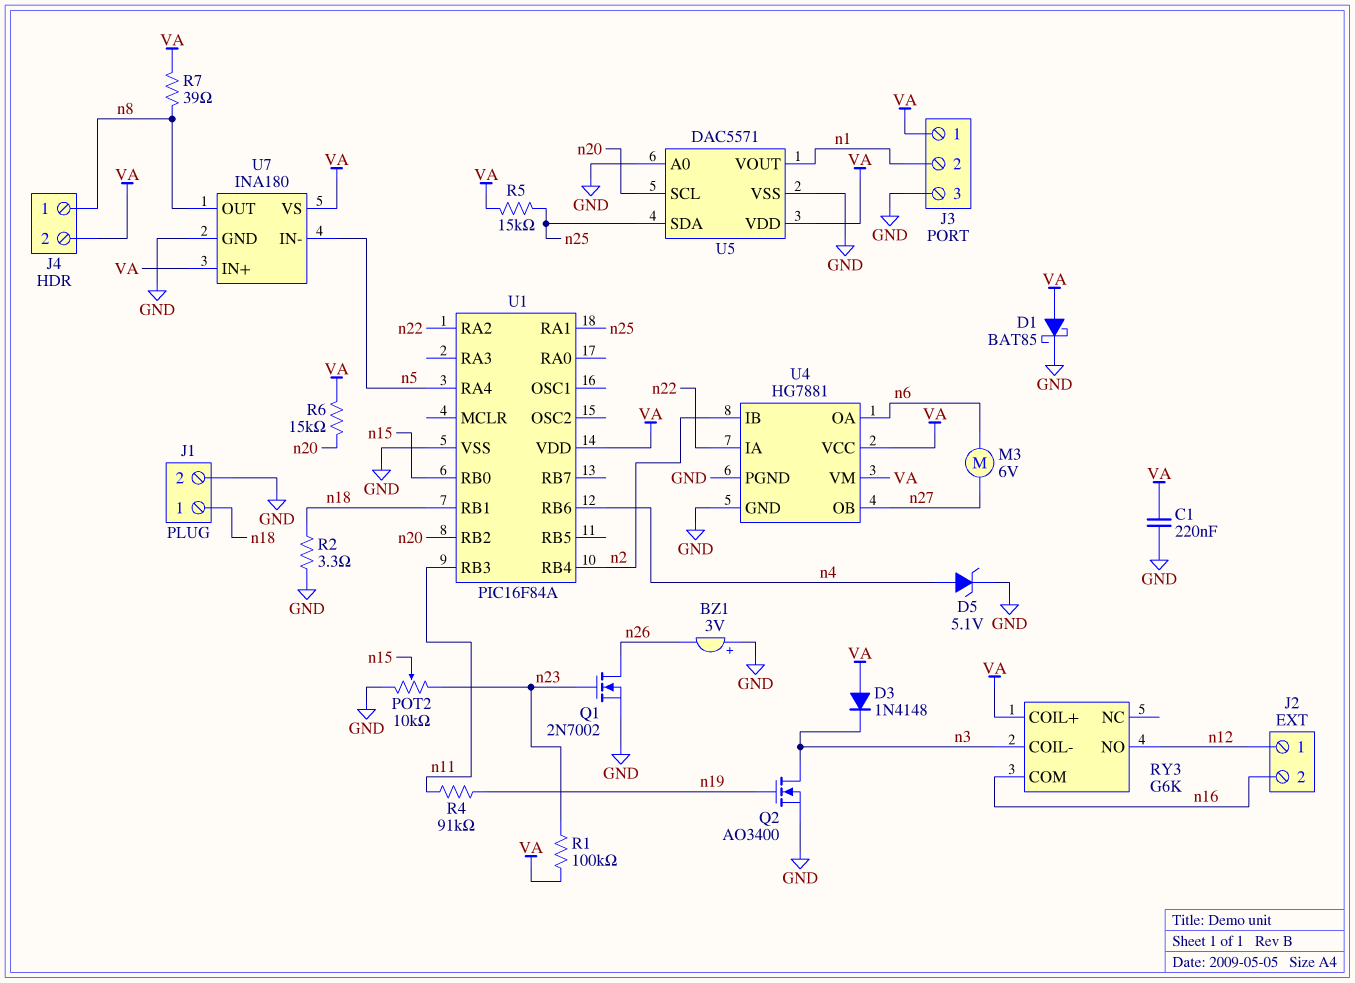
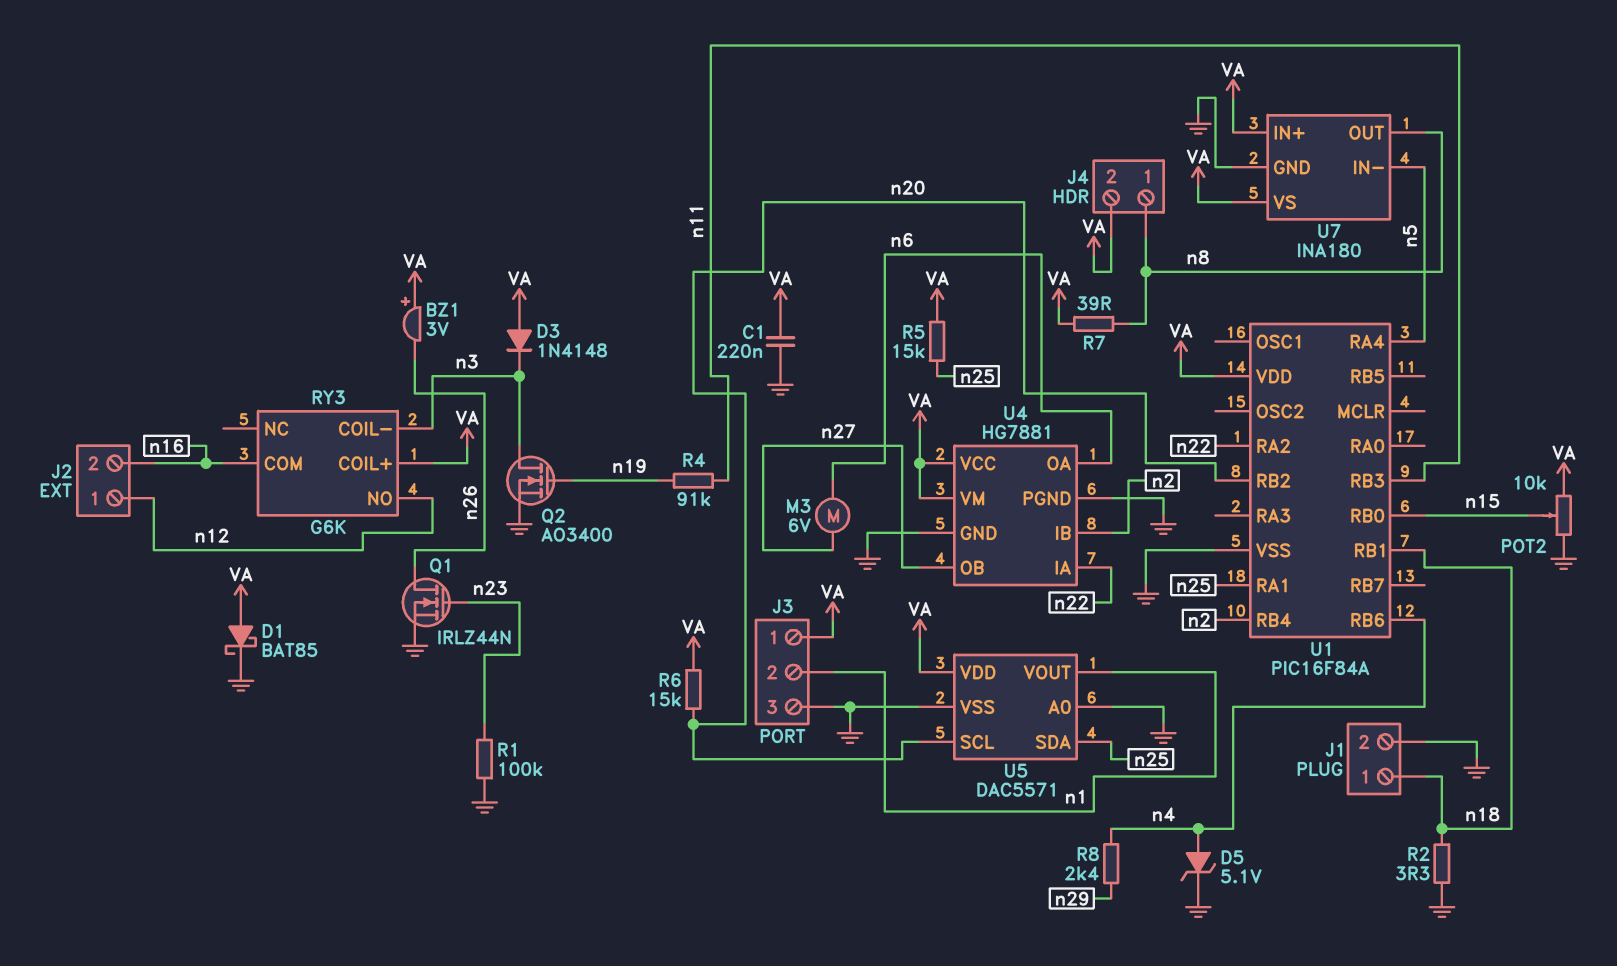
BZ1: buzzer 3V (plus GND, minus n26) -> buzzer 3V (plus VA, minus n26)
POT2: 10k (GND, n23, wiper n15) -> 10k (GND, VA, wiper n15)
Q1: NMOS 2N7002 (G n23, D n26, S GND) -> NMOS IRLZ44N (G n23, D n26, S GND)
R1: 100k (VA, n23) -> 100k (GND, n23)
R8: none -> 2.4k (n4, n29)

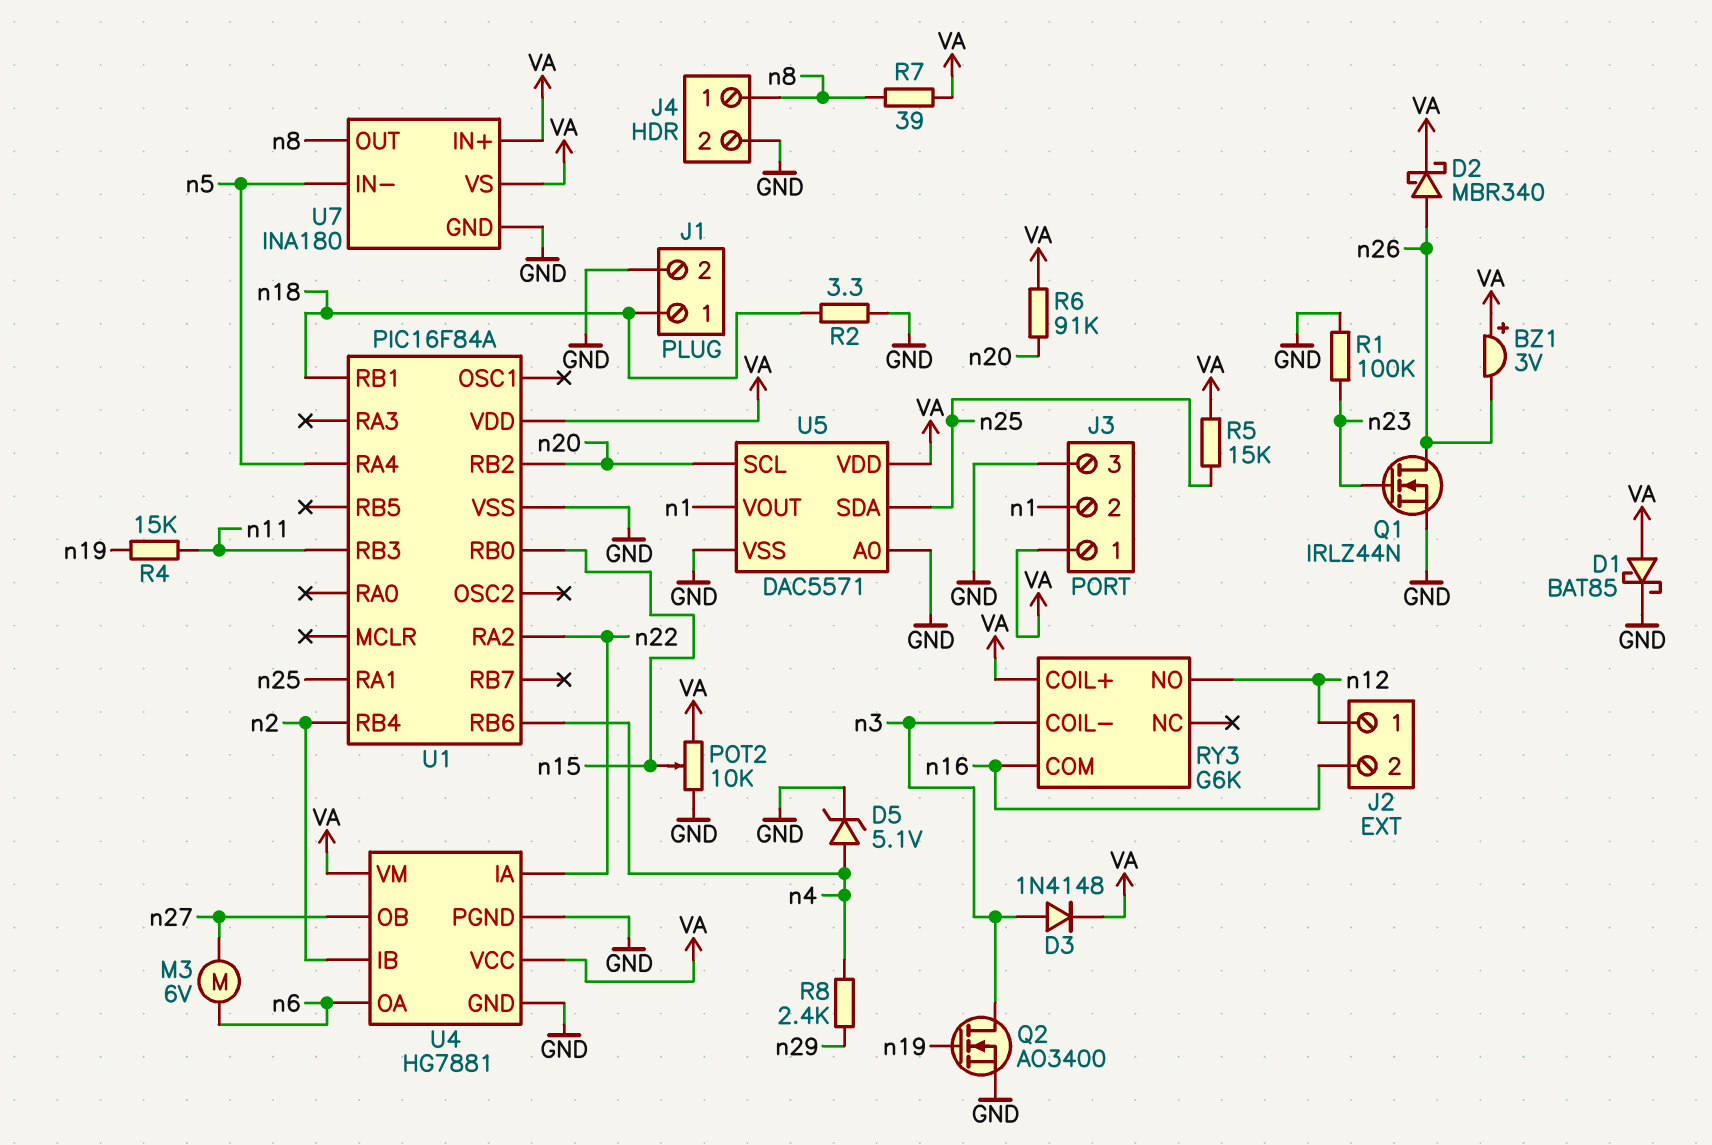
C1: 220nF (GND, VA) -> none
D2: none -> schottky MBR340 (A n26, K VA)
D3: diode 1N4148 (A VA, K n3) -> diode 1N4148 (A n3, K VA)
J4 pin 2: VA -> GND
R4: 91k (n11, n19) -> 15k (n11, n19)
R6: 15k (VA, n20) -> 91k (VA, n20)

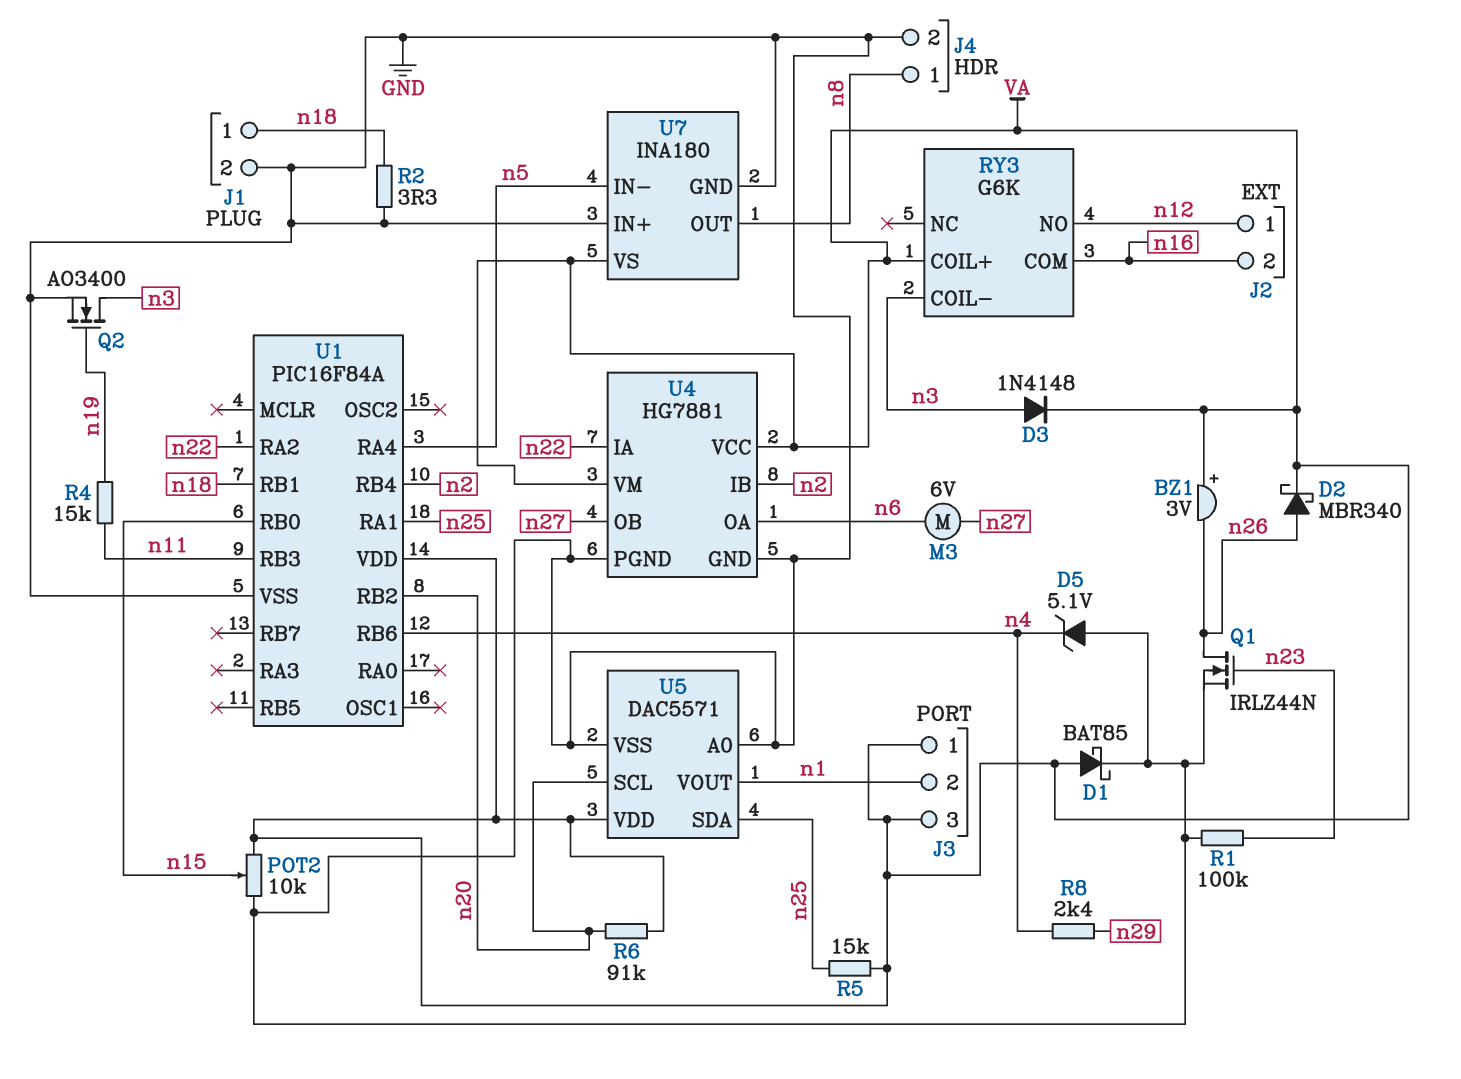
D5: zener 5.1V (A n4, K GND) -> zener 5.1V (A GND, K n4)
J3 pin 3: GND -> VA
R7: 39 (VA, n8) -> none
U7 pin IN+: VA -> GND

